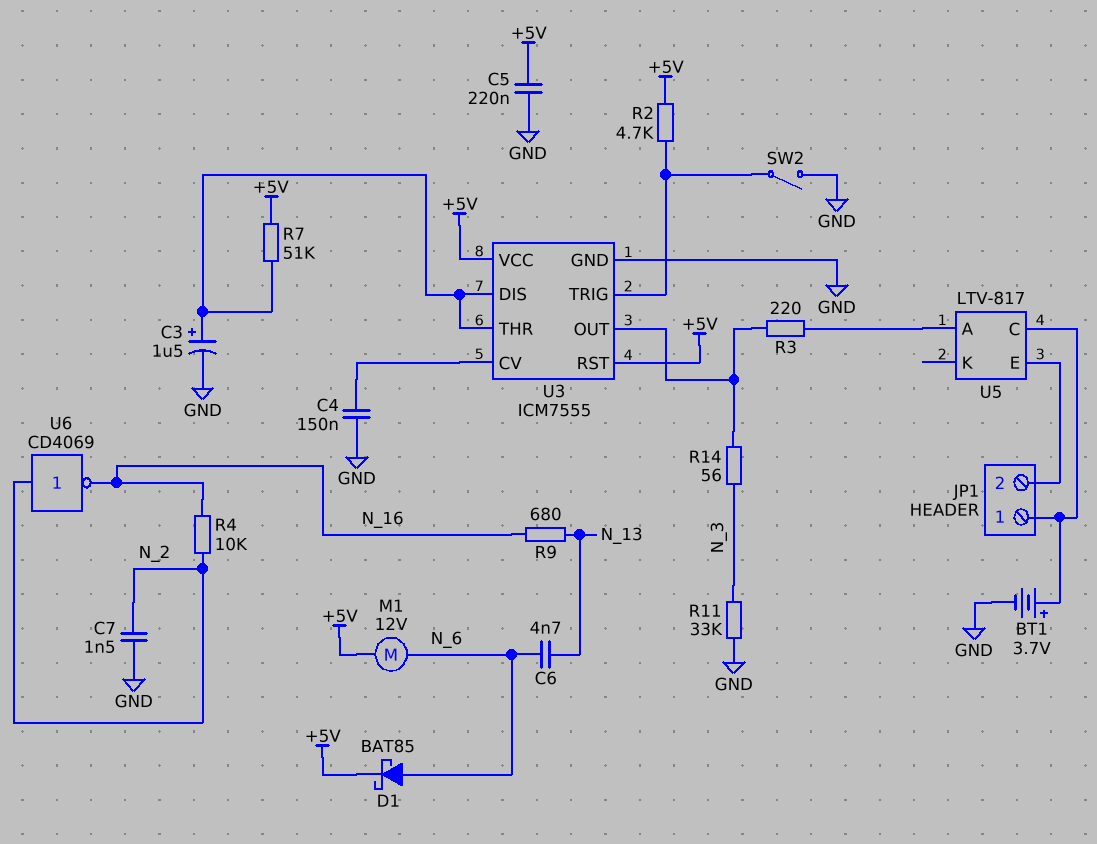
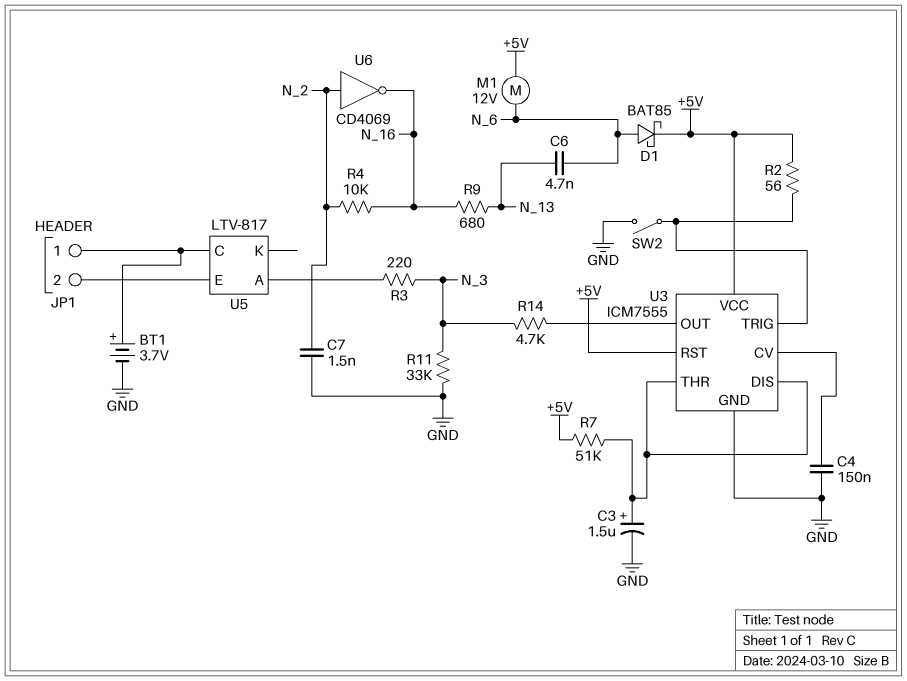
C5: 220nF (+5V, GND) -> none
R2: 4.7k (+5V, U3/TRIG) -> 56 (+5V, U3/TRIG)
R3: 220 (U3/OUT, U5/A) -> 220 (N_3, U5/A)
R14: 56 (N_3, U3/OUT) -> 4.7k (N_3, U3/OUT)

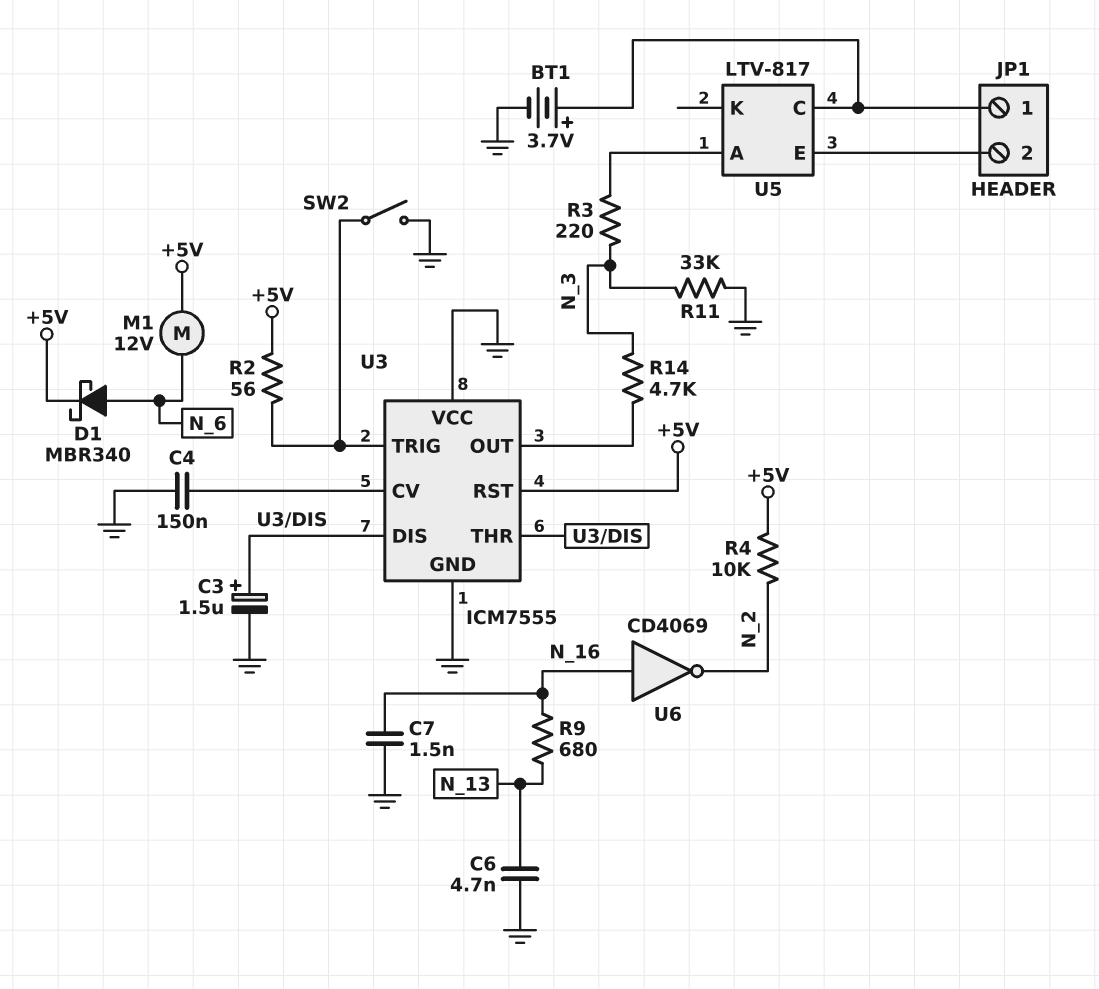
C6: 4.7nF (N_6, N_13) -> 4.7nF (GND, N_13)
C7: 1.5nF (GND, N_2) -> 1.5nF (GND, N_16)
D1: schottky BAT85 (A N_6, K +5V) -> schottky MBR340 (A N_6, K +5V)
R4: 10k (N_2, N_16) -> 10k (+5V, N_2)
R7: 51k (+5V, U3/DIS) -> none
U3 pin VCC: +5V -> GND
U6: NOT CD4069 (in N_2, out N_16) -> NOT CD4069 (in N_16, out N_2)

